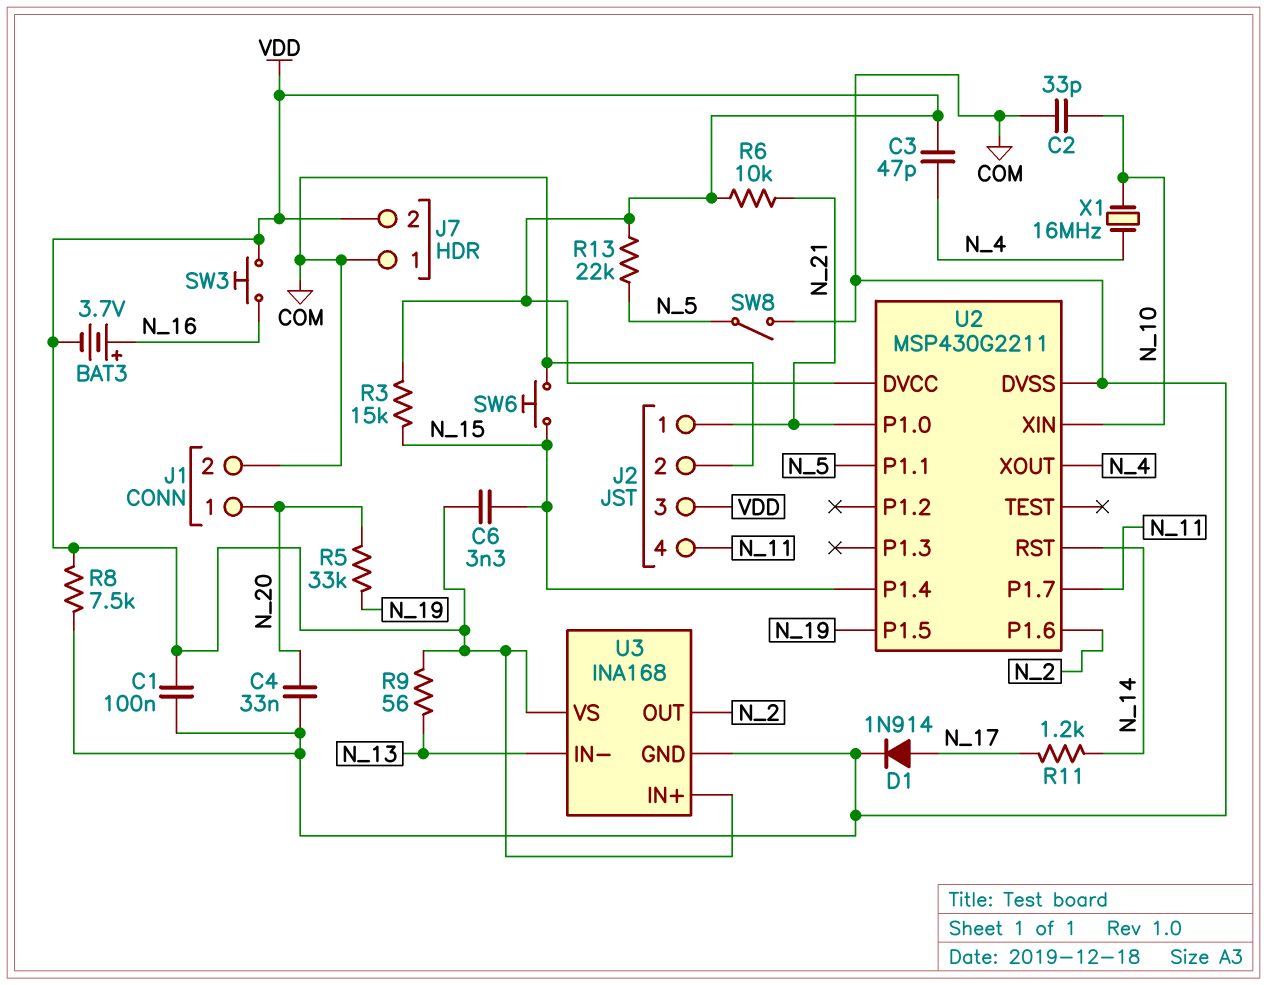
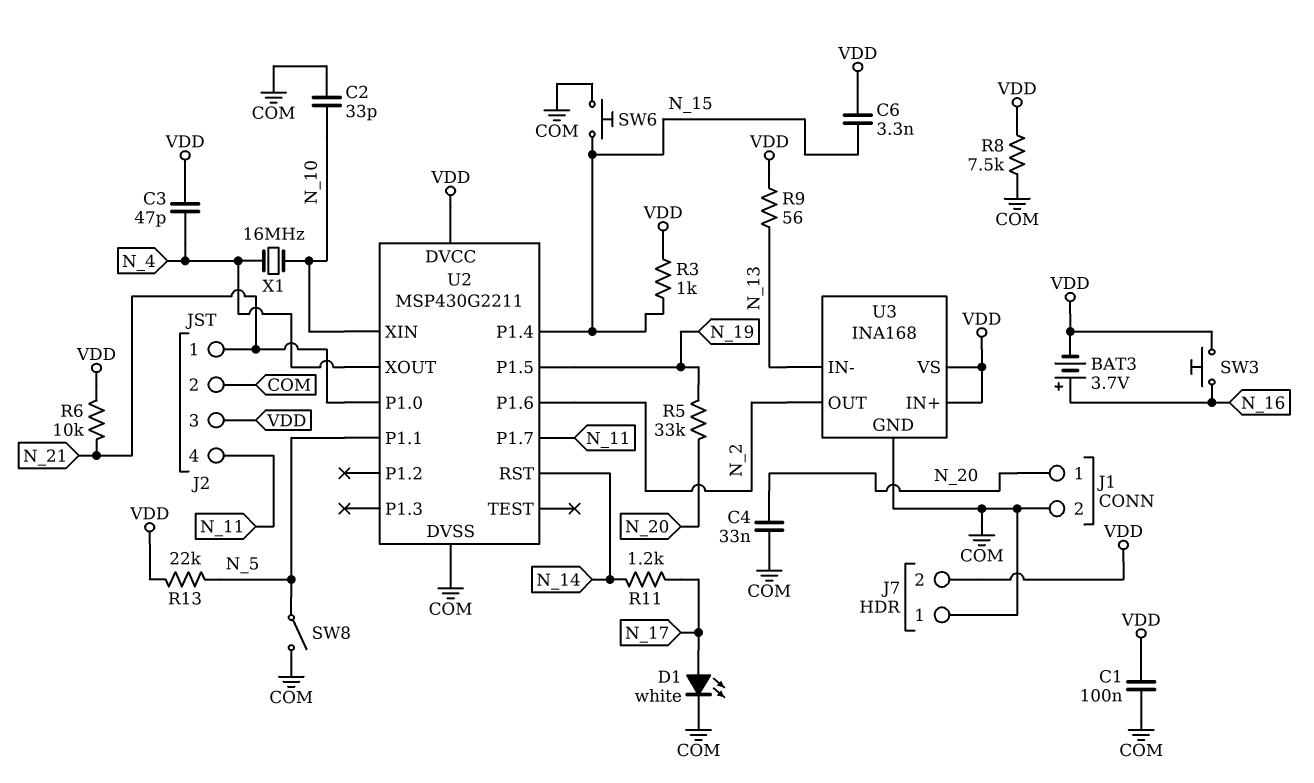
D1: diode 1N914 (A N_17, K COM) -> LED white (A N_17, K COM)
R3: 15k (N_15, VDD) -> 1k (N_15, VDD)

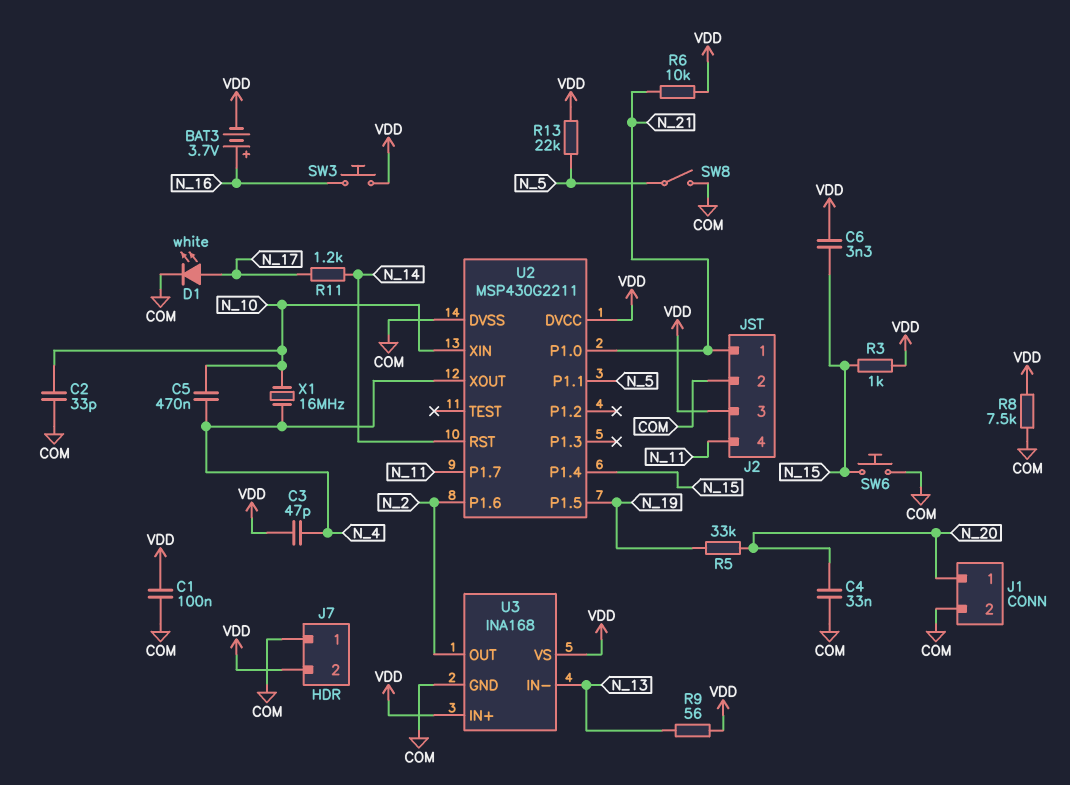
C5: none -> 470nF (N_4, N_10)

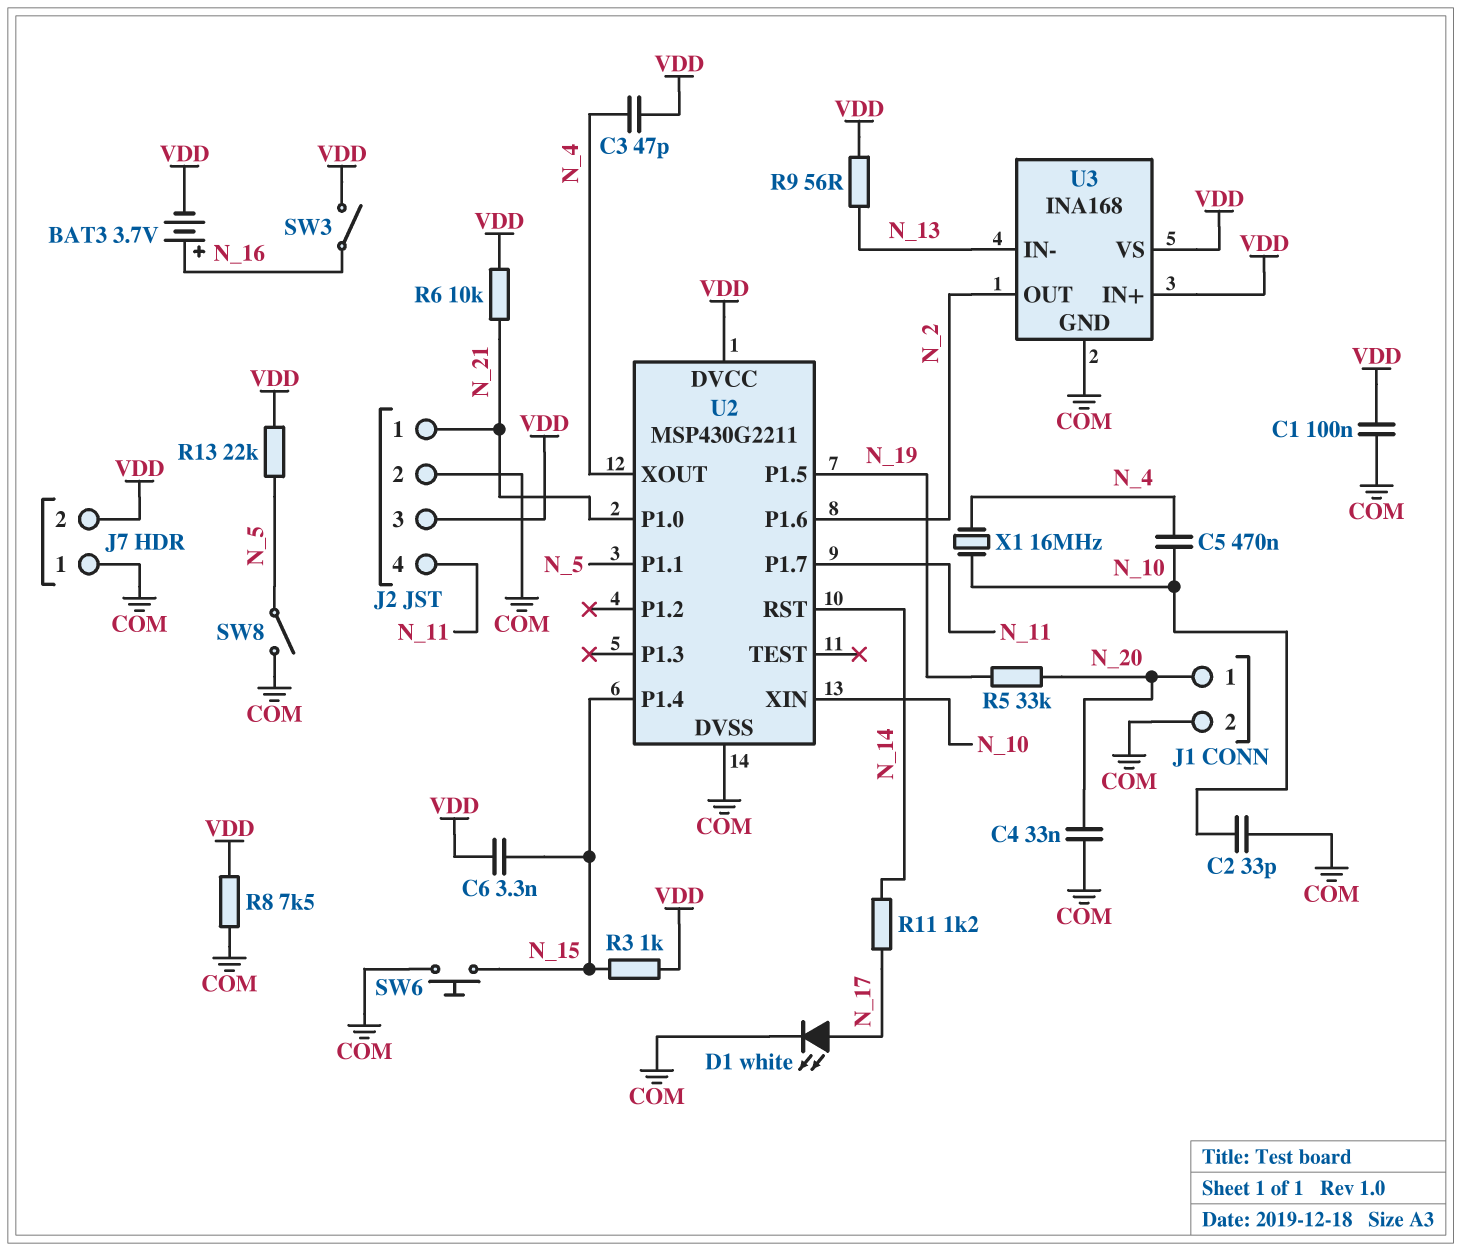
SW3: button (N_16, VDD) -> switch (N_16, VDD)

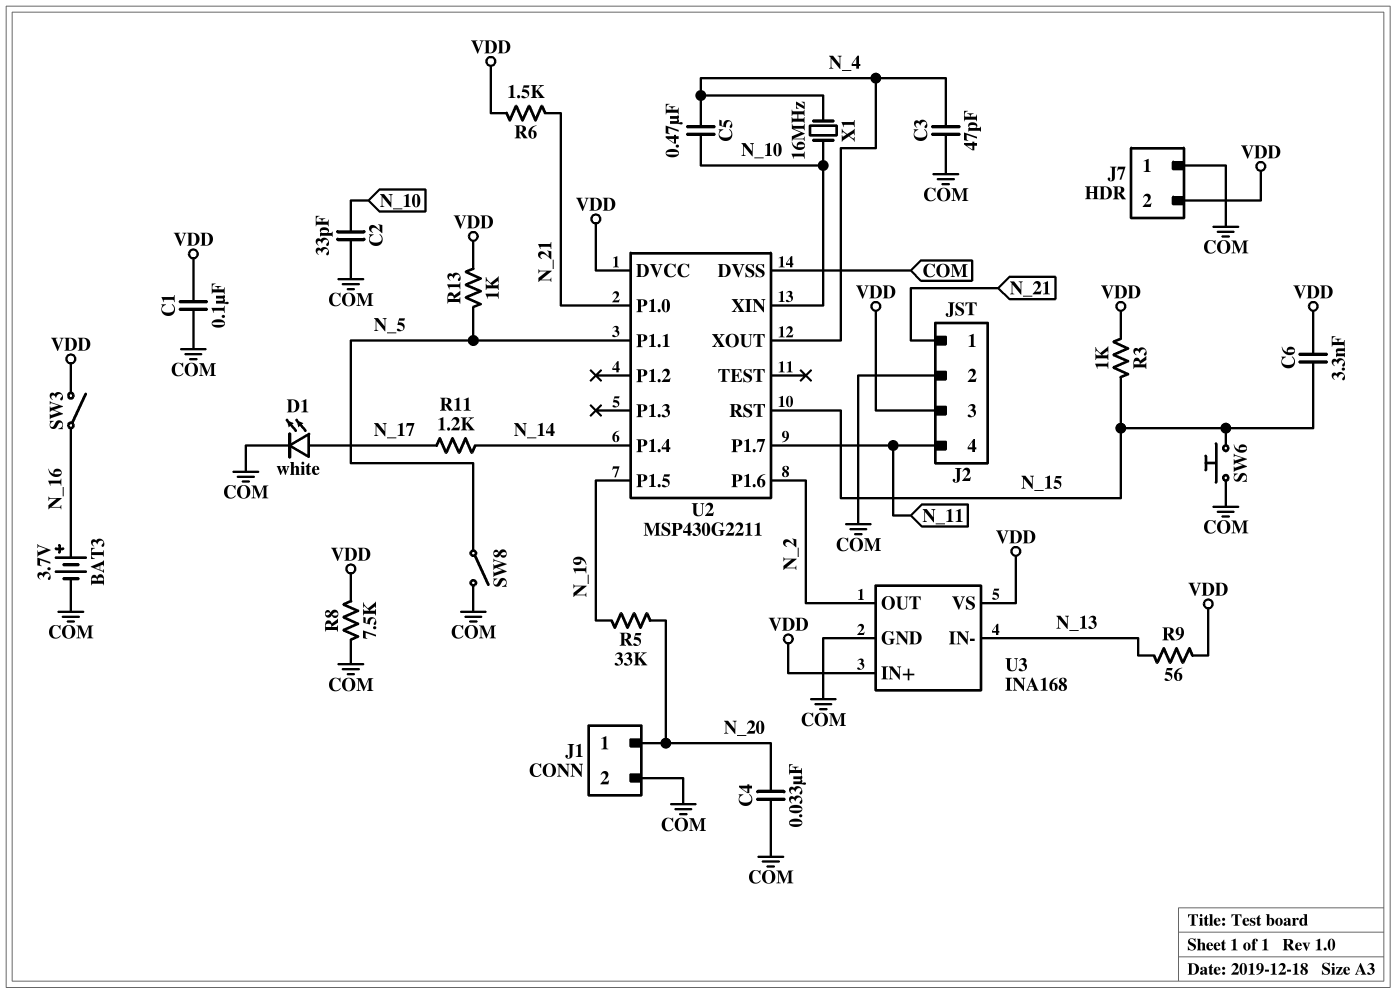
BAT3: 3.7V (plus N_16, minus VDD) -> 3.7V (plus N_16, minus COM)
C3: 47pF (N_4, VDD) -> 47pF (COM, N_4)
R6: 10k (N_21, VDD) -> 1.5k (N_21, VDD)
R13: 22k (N_5, VDD) -> 1k (N_5, VDD)
U2 pin P1.4: N_15 -> N_14
U2 pin RST: N_14 -> N_15

